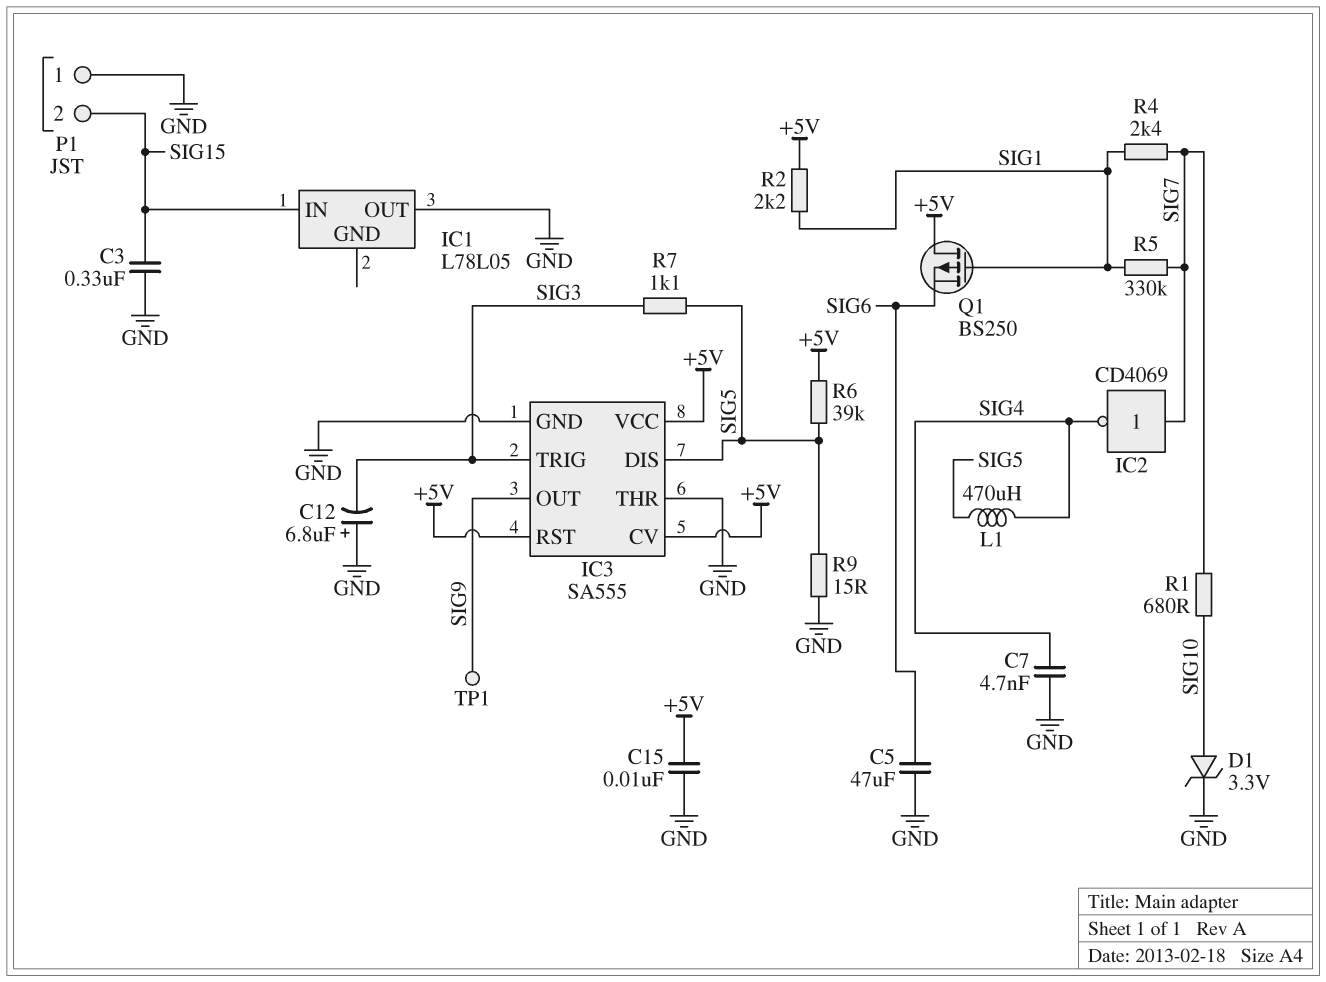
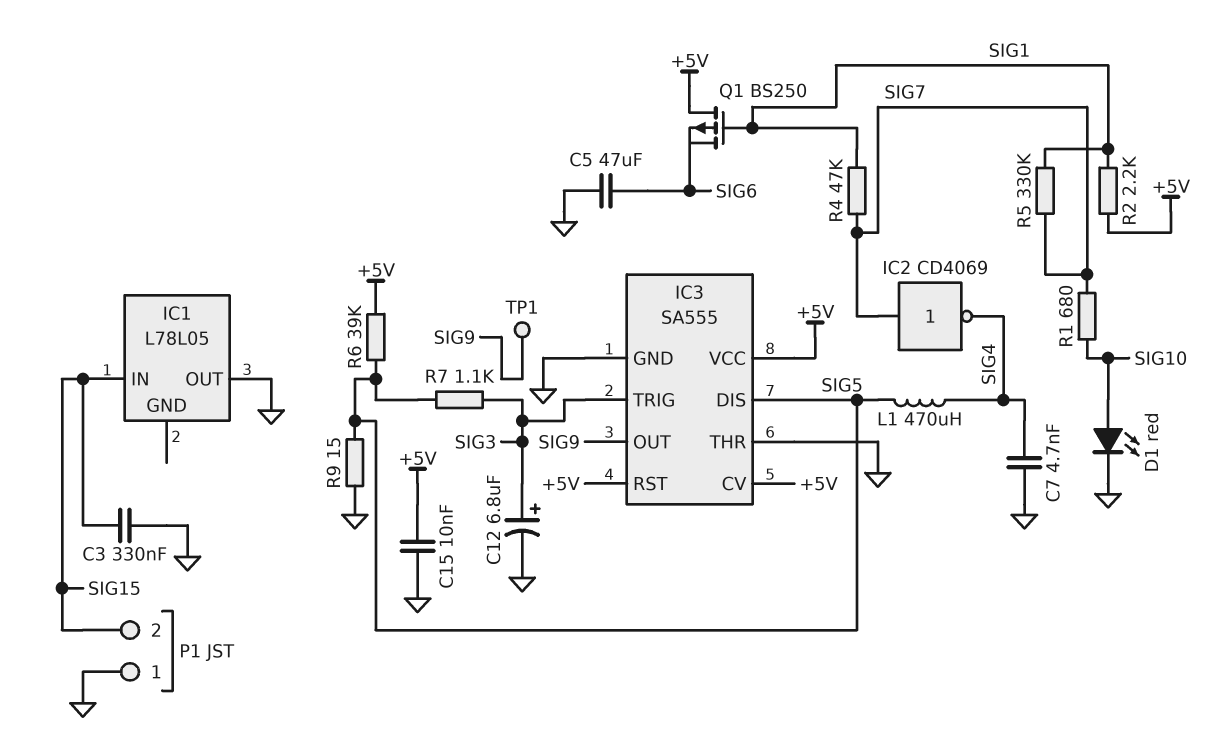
C12: 6.8uF (plus GND, minus SIG3) -> 6.8uF (plus SIG3, minus GND)
D1: zener 3.3V (A SIG10, K GND) -> LED red (A SIG10, K GND)
R4: 2.4k (SIG1, SIG7) -> 47k (SIG1, SIG7)

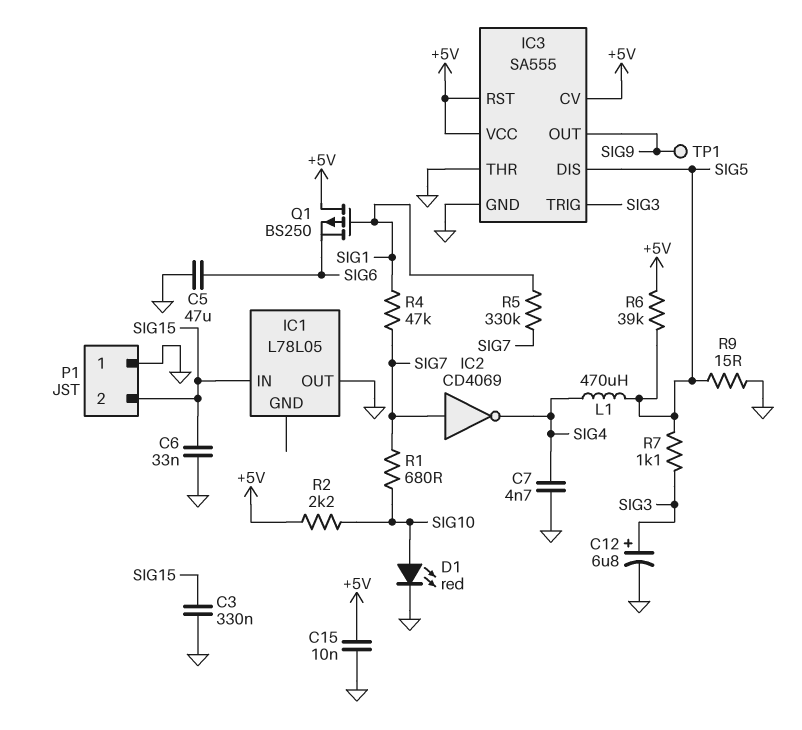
C6: none -> 33nF (GND, SIG15)
R2: 2.2k (+5V, SIG1) -> 2.2k (+5V, SIG10)

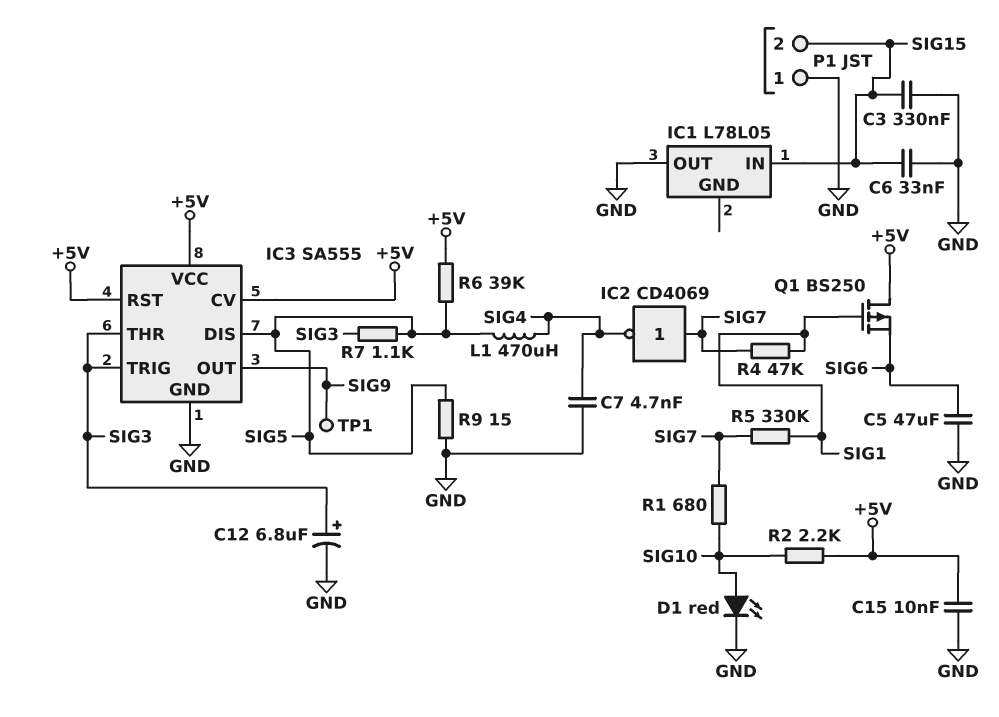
IC3 pin THR: GND -> SIG3

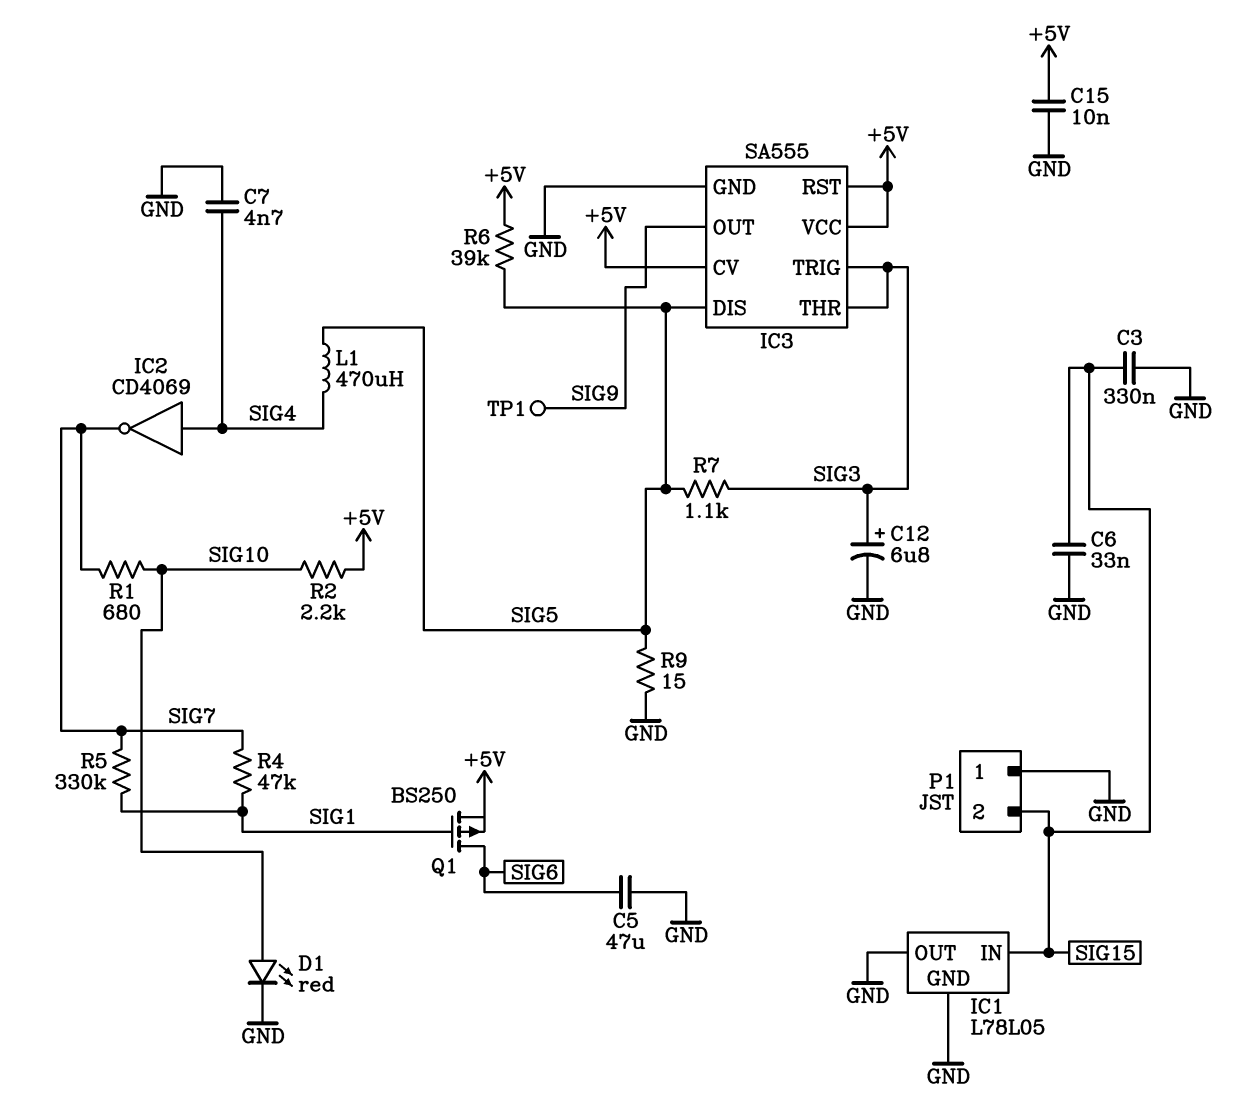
IC1 pin GND: none -> GND
IC2: NOT CD4069 (in SIG7, out SIG4) -> NOT CD4069 (in SIG4, out SIG7)
Q1: PMOS BS250 (G SIG1, D +5V, S SIG6) -> PMOS BS250 (G SIG1, D SIG6, S +5V)

